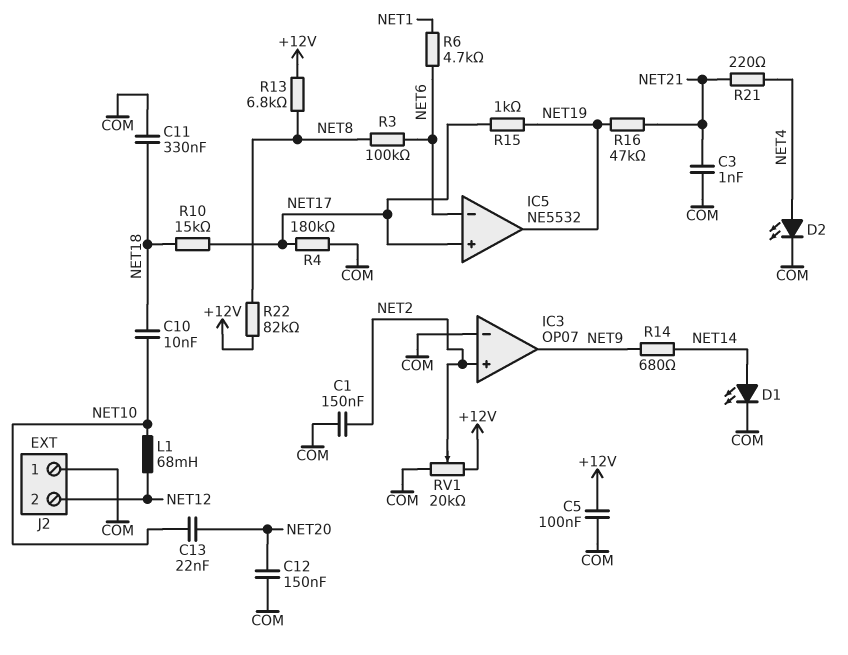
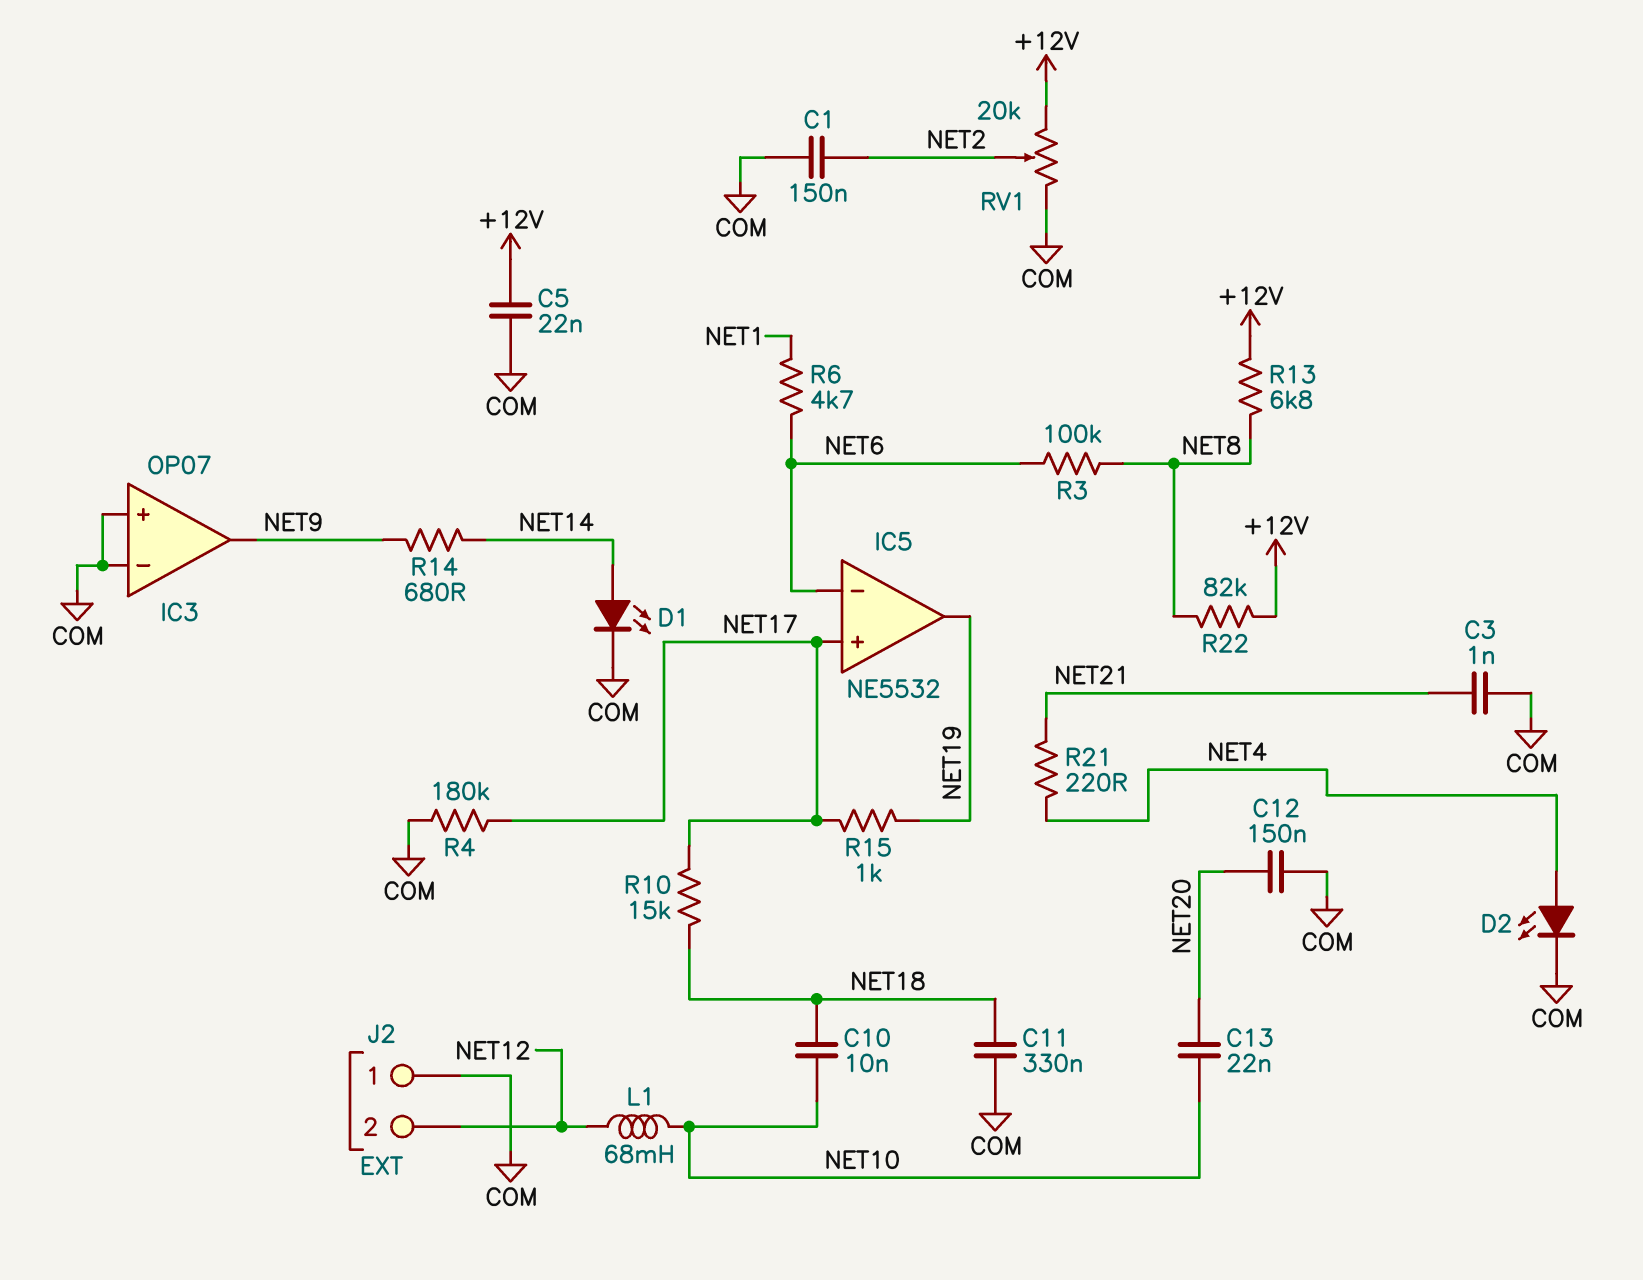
C5: 100nF (+12V, COM) -> 22nF (+12V, COM)
IC3 pin in+: NET2 -> COM
R16: 47k (NET19, NET21) -> none

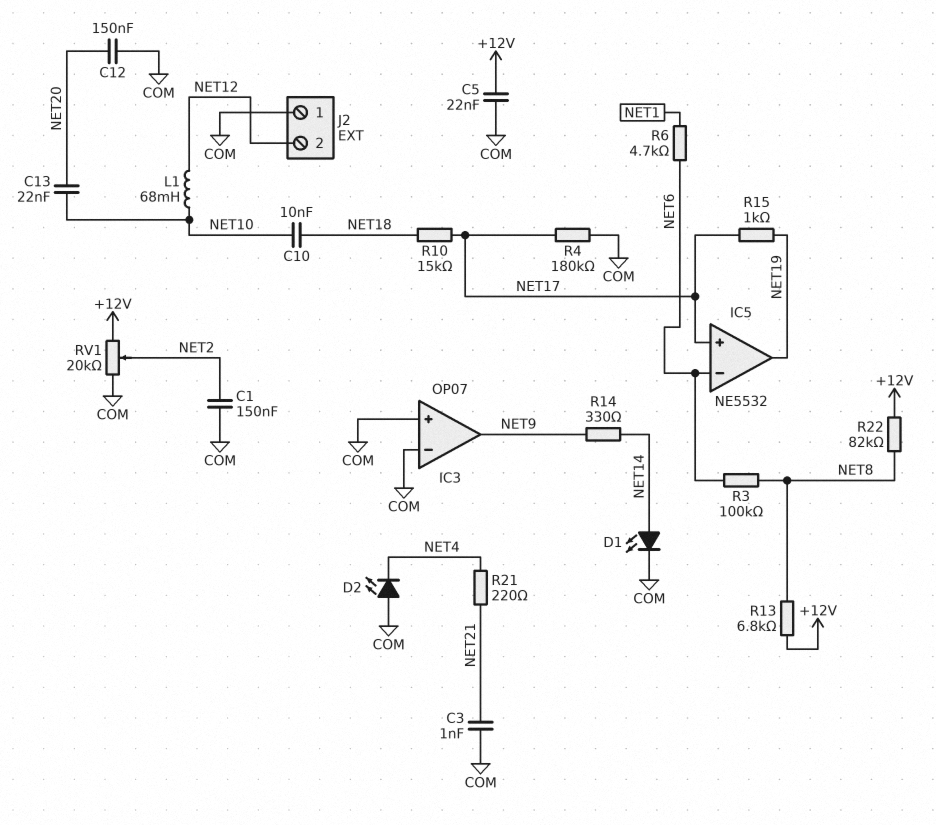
C11: 330nF (COM, NET18) -> none
D2: LED (A NET4, K COM) -> LED (A COM, K NET4)
R14: 680 (NET9, NET14) -> 330 (NET9, NET14)

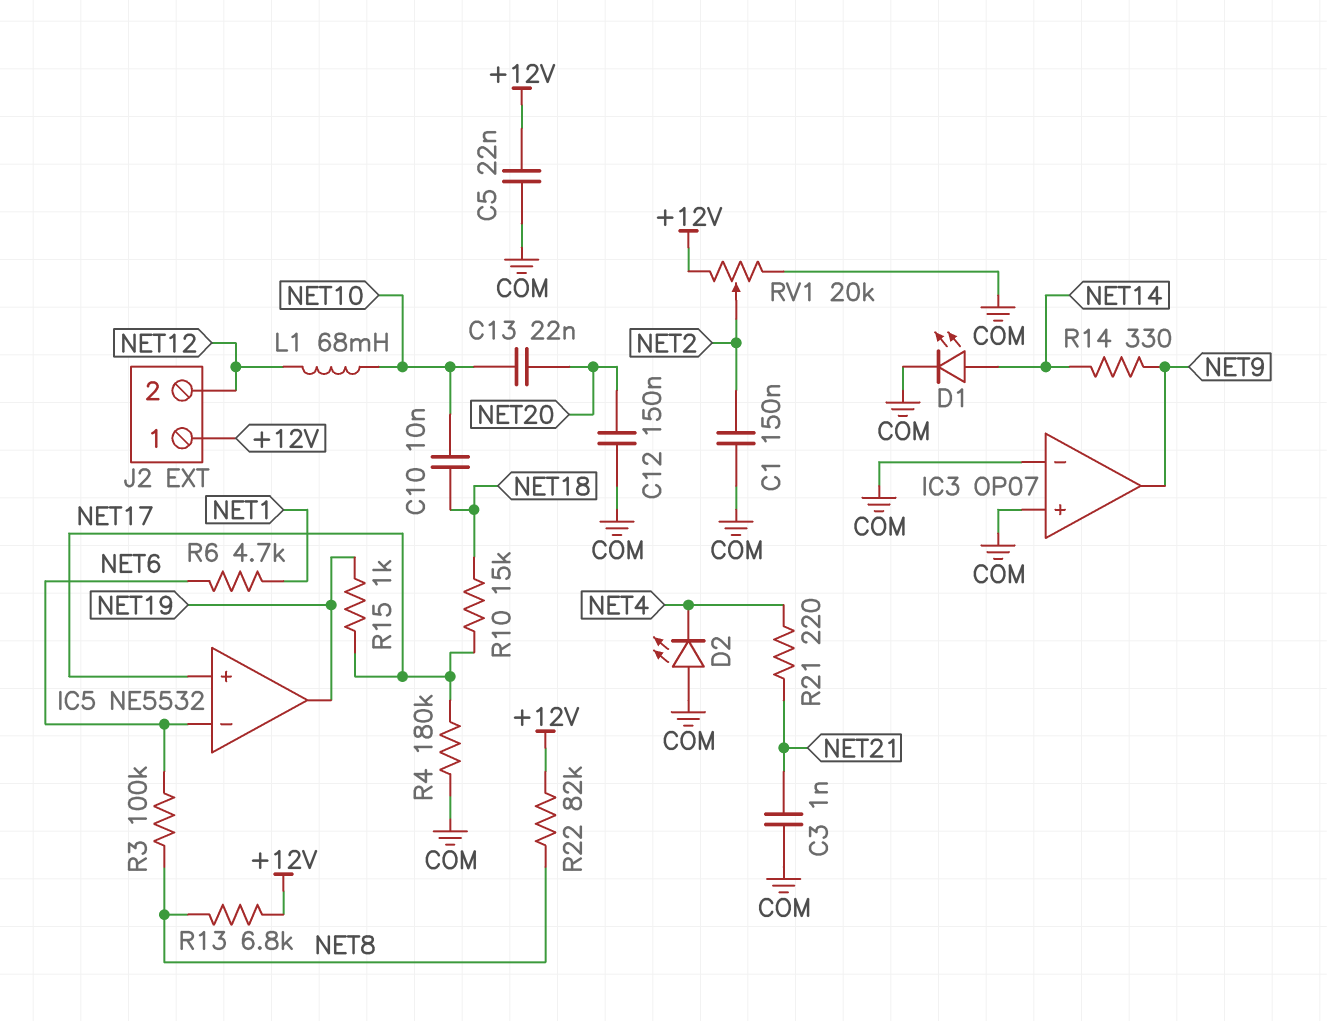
J2 pin 1: COM -> +12V

